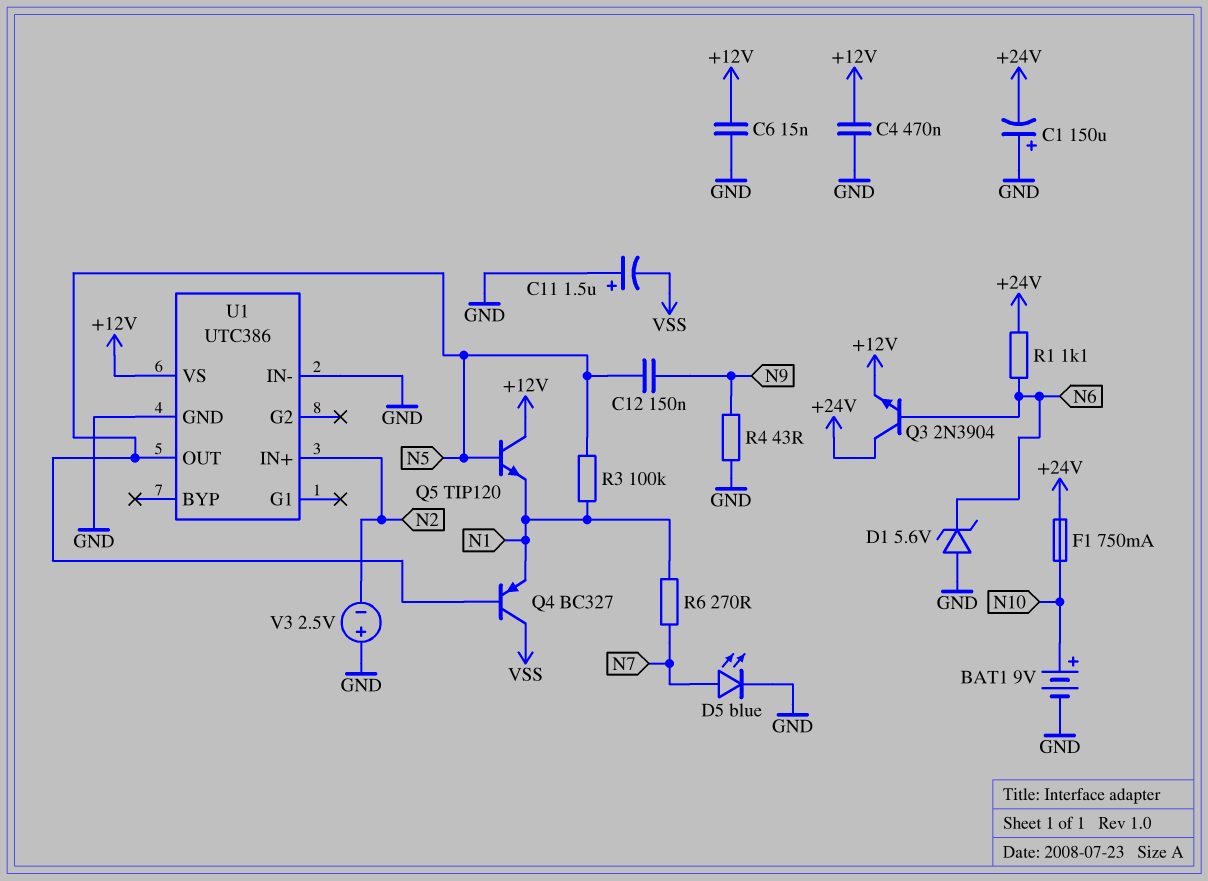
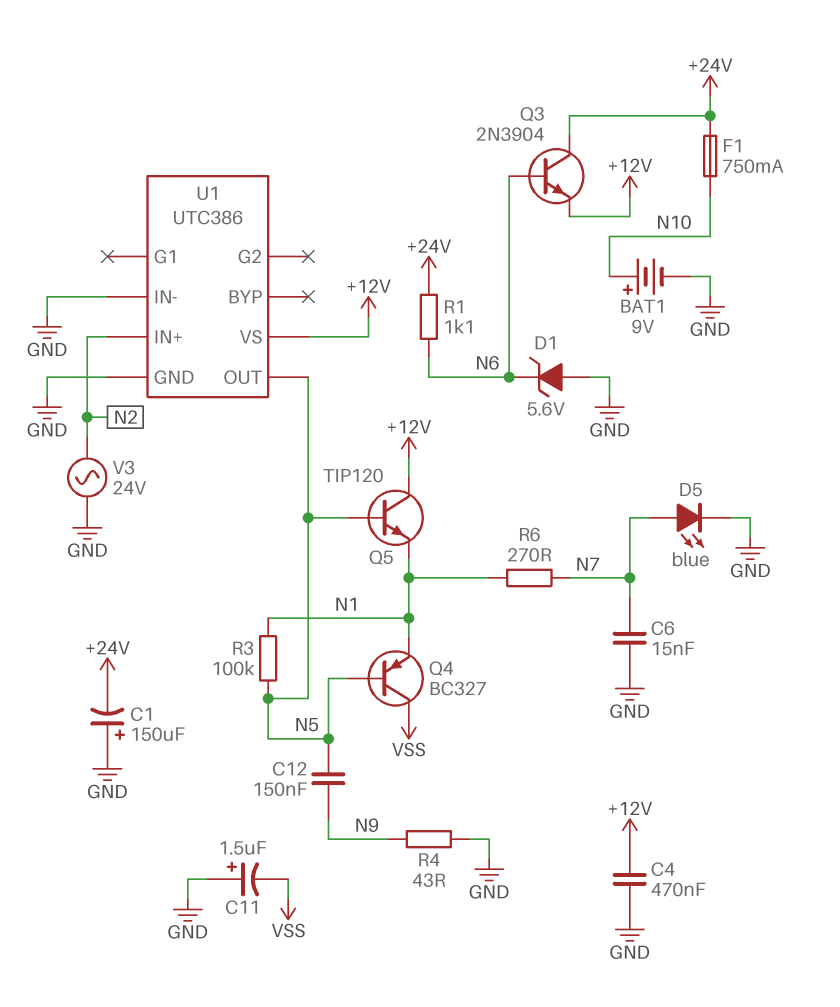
C6: 15nF (+12V, GND) -> 15nF (GND, N7)
V3: 2.5V (plus GND, minus N2) -> AC 24V (GND, N2)

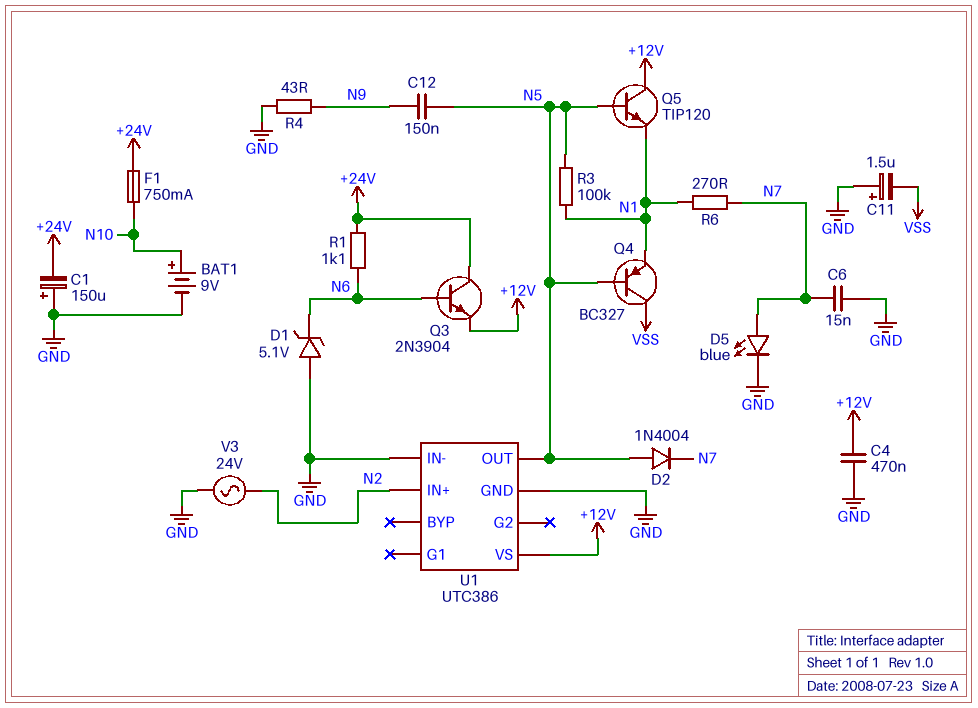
D1: zener 5.6V (A GND, K N6) -> zener 5.1V (A GND, K N6)
D2: none -> diode 1N4004 (A N5, K N7)

